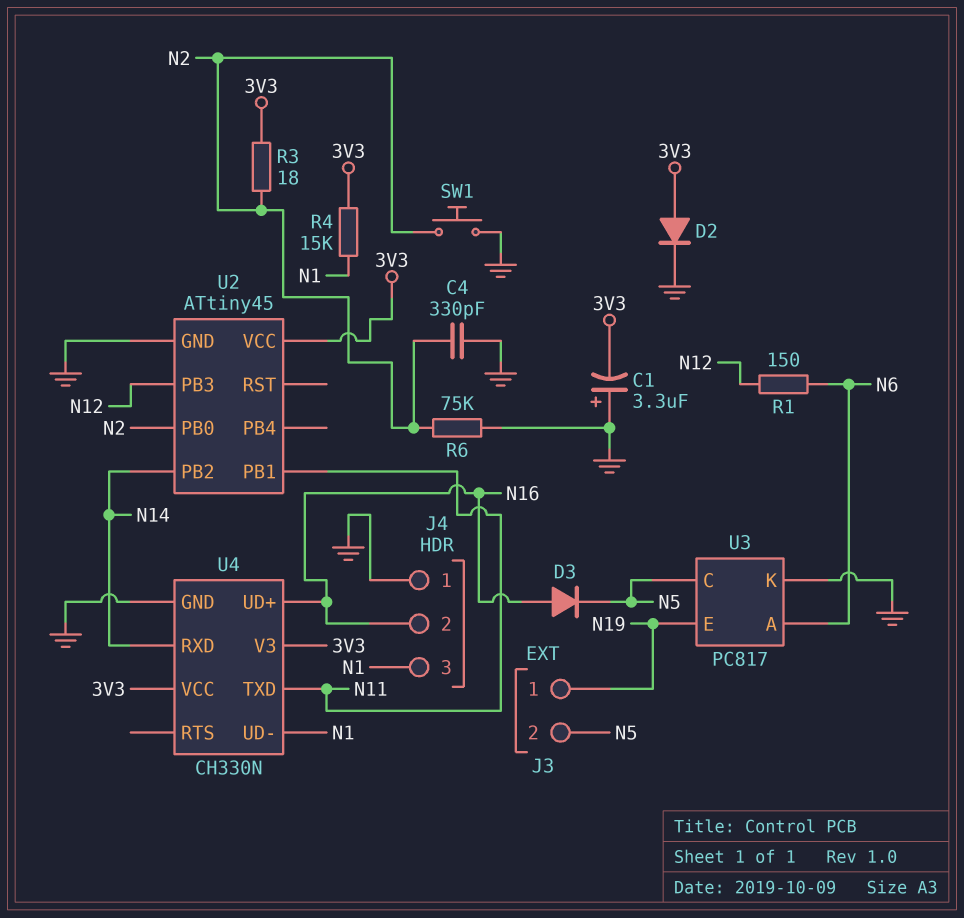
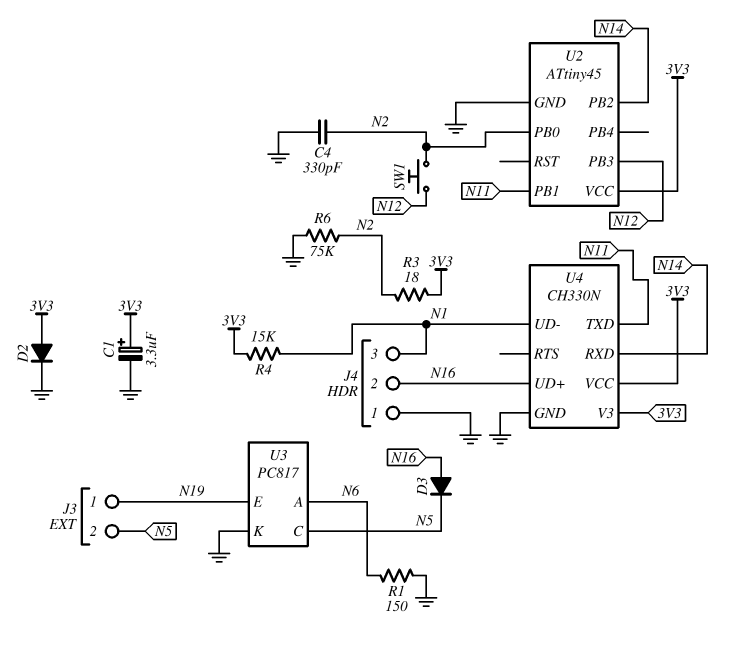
C1: 3.3uF (plus GND, minus 3V3) -> 3.3uF (plus 3V3, minus GND)
R1: 150 (N6, N12) -> 150 (GND, N6)
SW1: button (GND, N2) -> button (N2, N12)

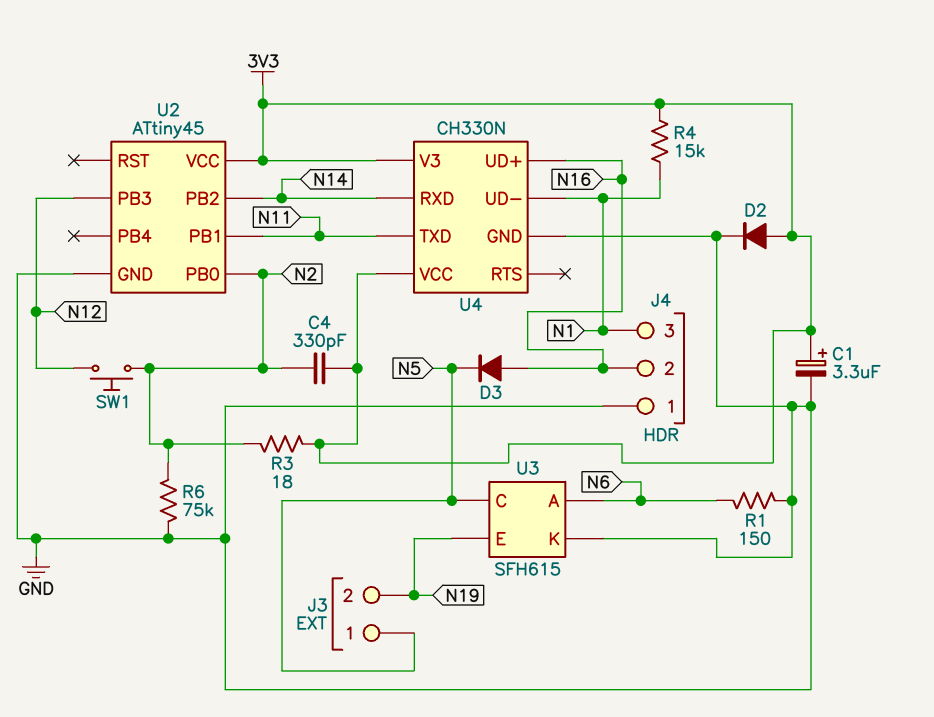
C4: 330pF (GND, N2) -> 330pF (3V3, N2)
J3 pin 1: N19 -> N5
J3 pin 2: N5 -> N19
U3: PC817 -> SFH615

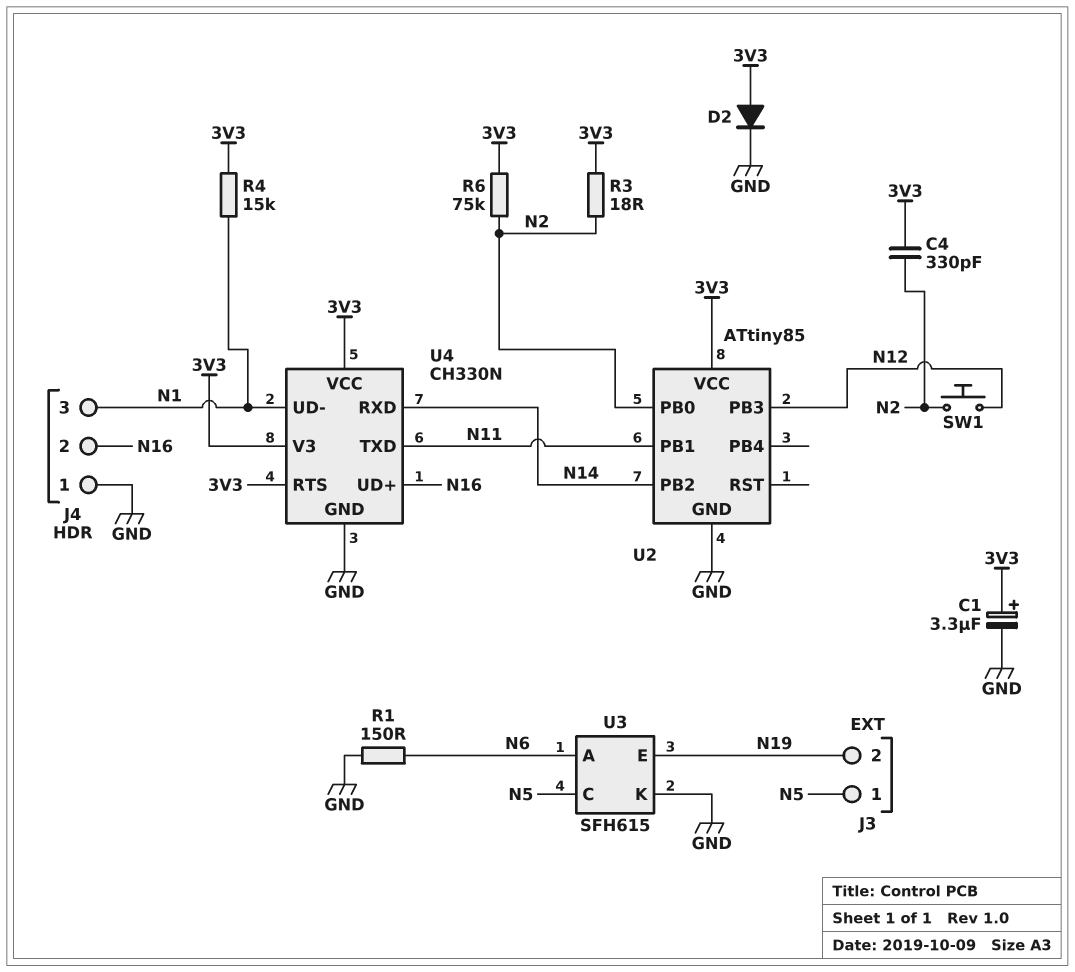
D3: diode (A N16, K N5) -> none
R6: 75k (GND, N2) -> 75k (3V3, N2)
U2: ATtiny45 -> ATtiny85
U4 pin RTS: none -> 3V3

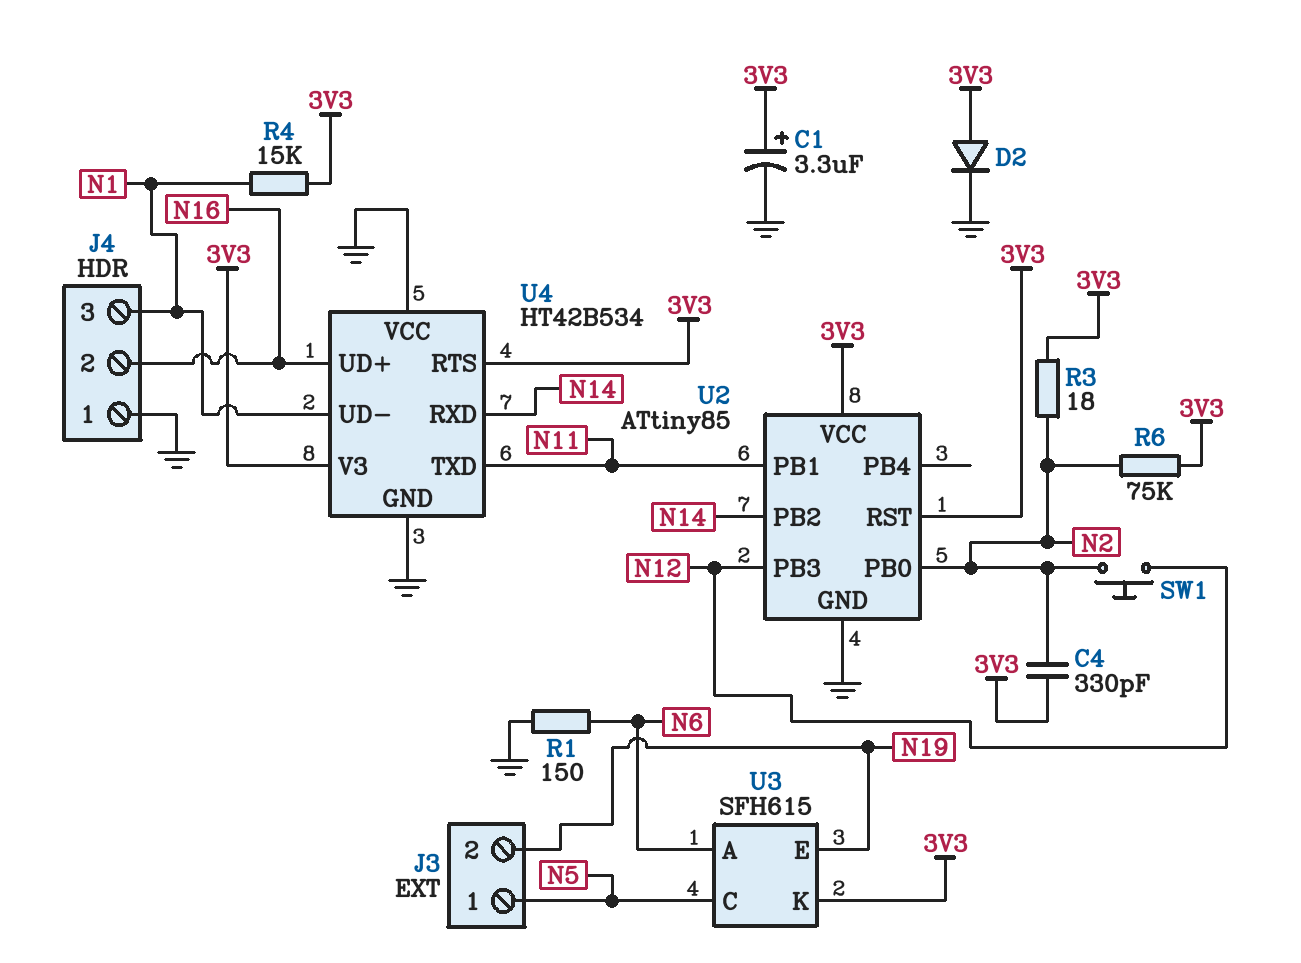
U2 pin RST: none -> 3V3
U3 pin K: GND -> 3V3
U4: CH330N -> HT42B534
U4 pin VCC: 3V3 -> GND

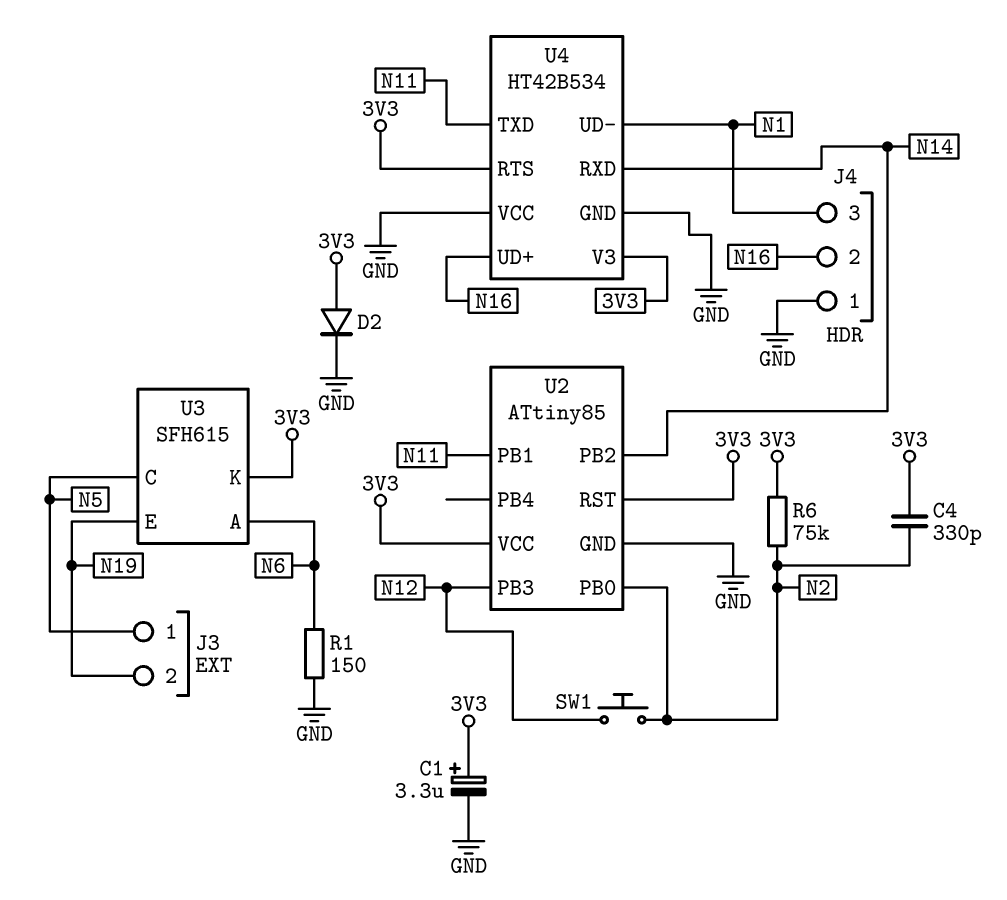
R3: 18 (3V3, N2) -> none
R4: 15k (3V3, N1) -> none

